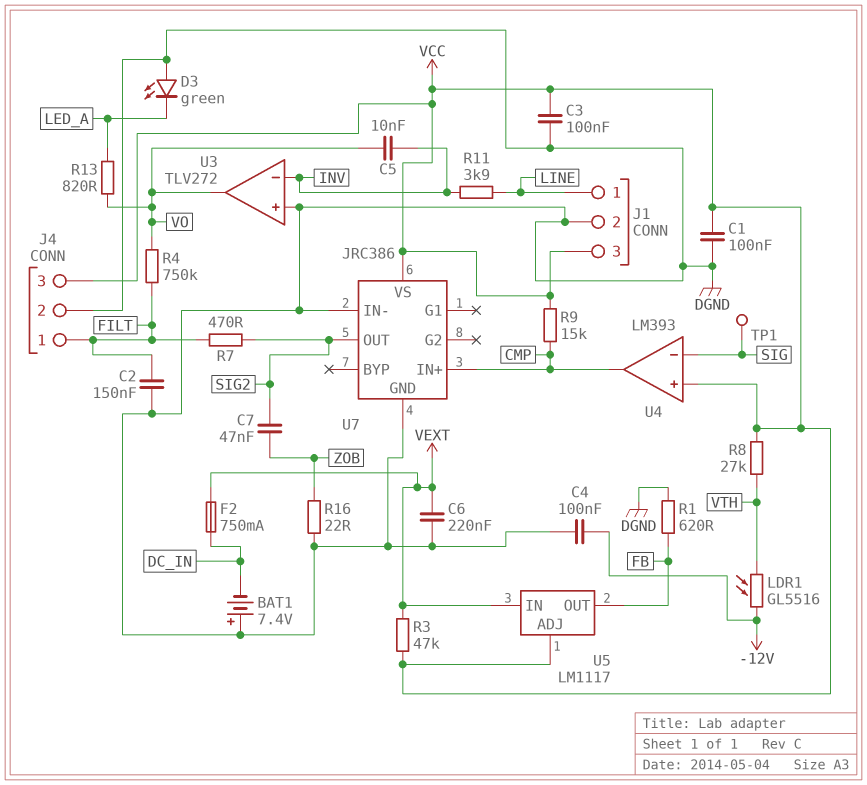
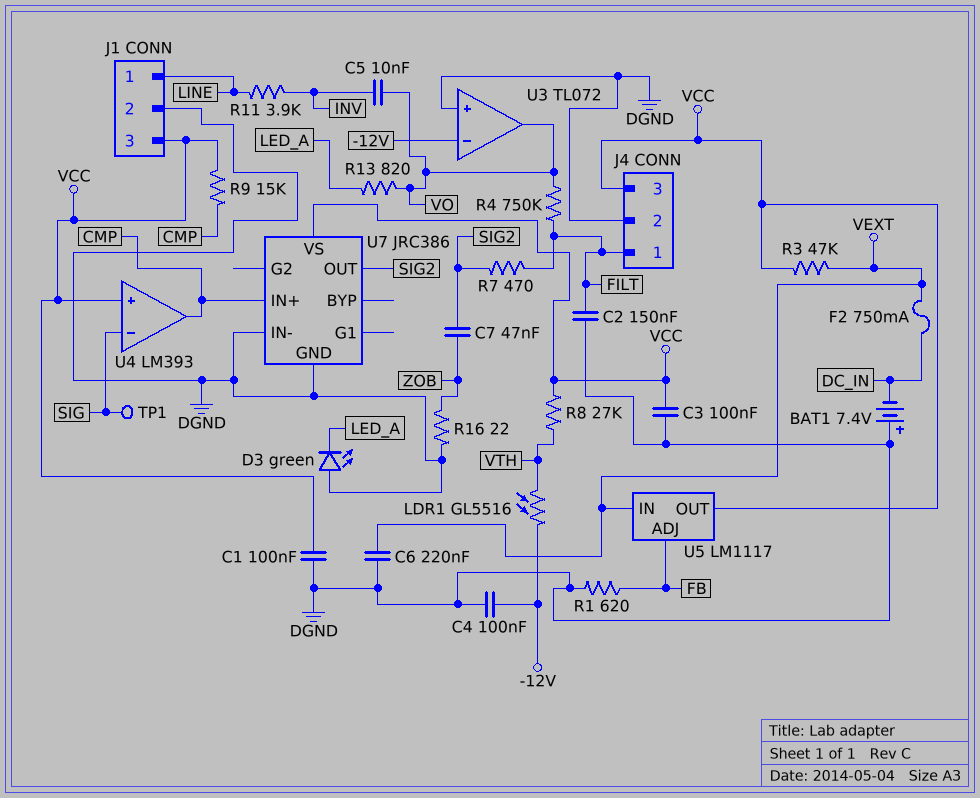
U3: TLV272 -> TL072
U3 pin in-: INV -> -12V
U5 pin ADJ: VCC -> FB
U5 pin OUT: FB -> VCC

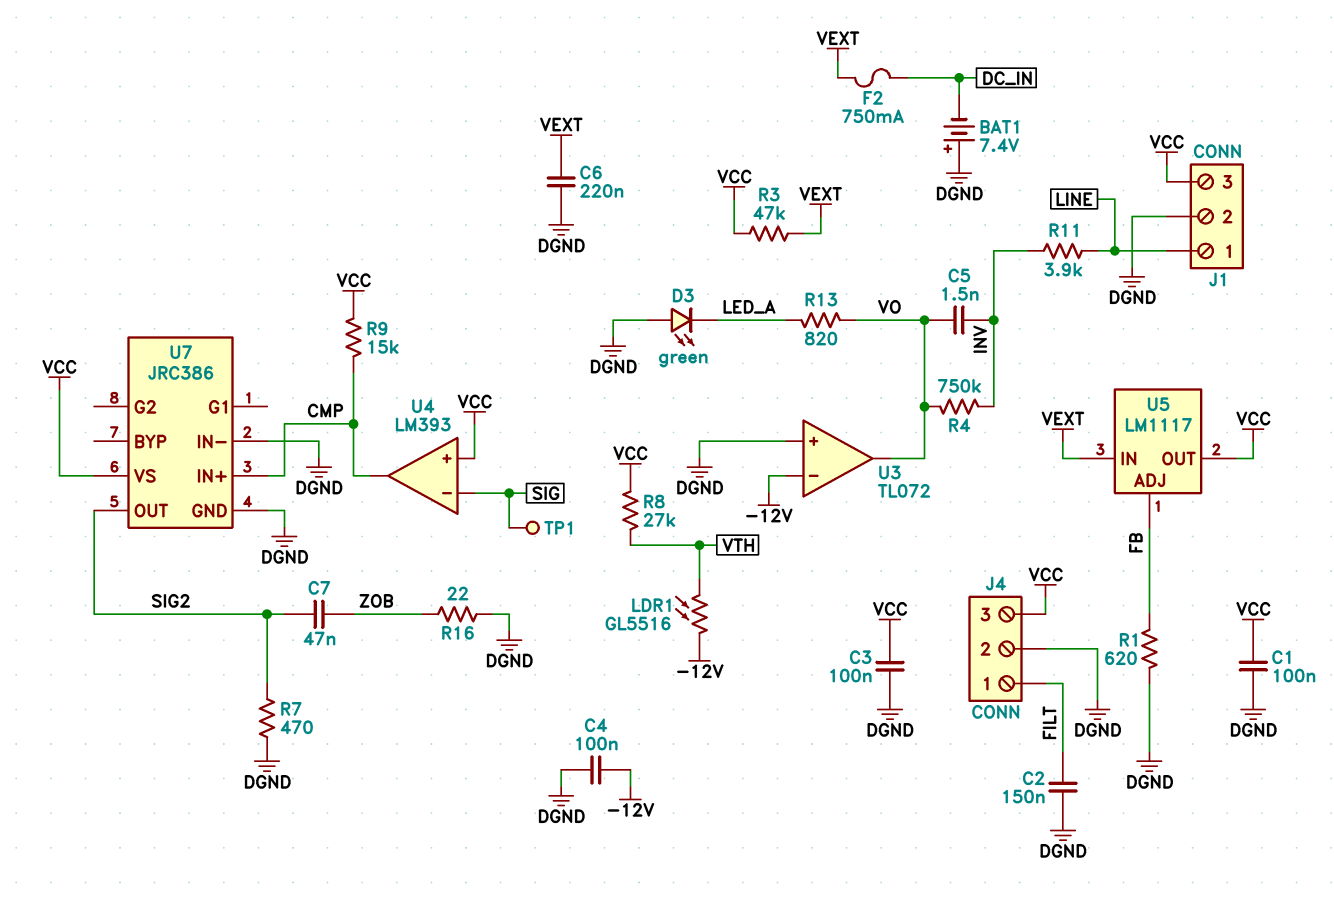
C5: 10nF (INV, VO) -> 1.5nF (INV, VO)
R4: 750k (FILT, VO) -> 750k (INV, VO)
R7: 470 (FILT, SIG2) -> 470 (DGND, SIG2)

